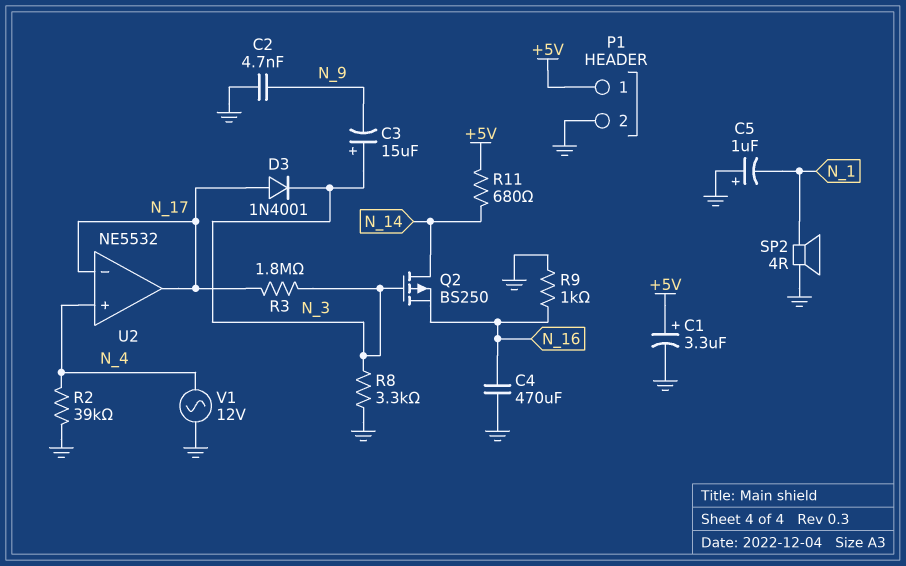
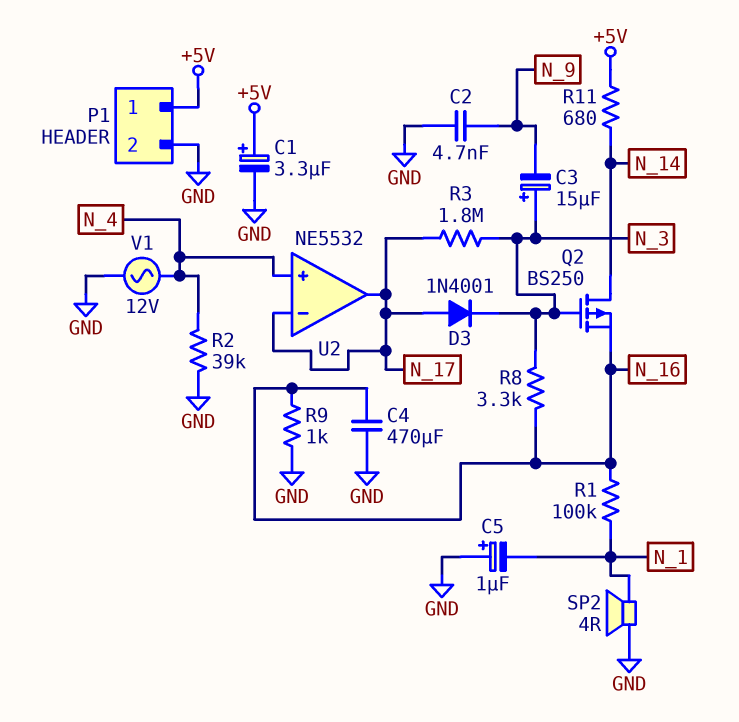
R1: none -> 100k (N_1, N_16)
R8: 3.3k (GND, N_3) -> 3.3k (N_3, N_16)

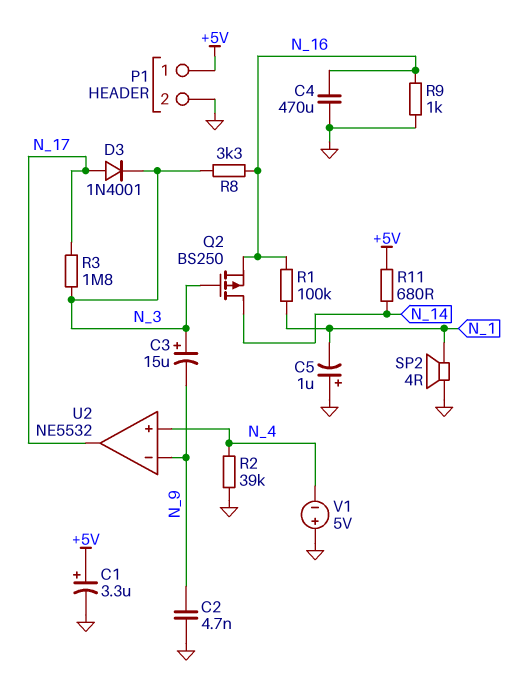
U2 pin in-: N_17 -> N_9
V1: AC 12V (GND, N_4) -> 5V (plus GND, minus N_4)

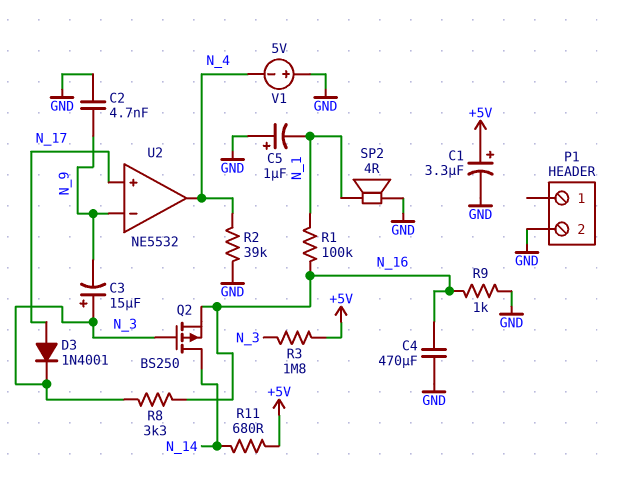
P1 pin 1: +5V -> none
R3: 1.8M (N_3, N_17) -> 1.8M (+5V, N_3)
U2 pin in+: N_4 -> N_17
U2 pin out: N_17 -> N_4

